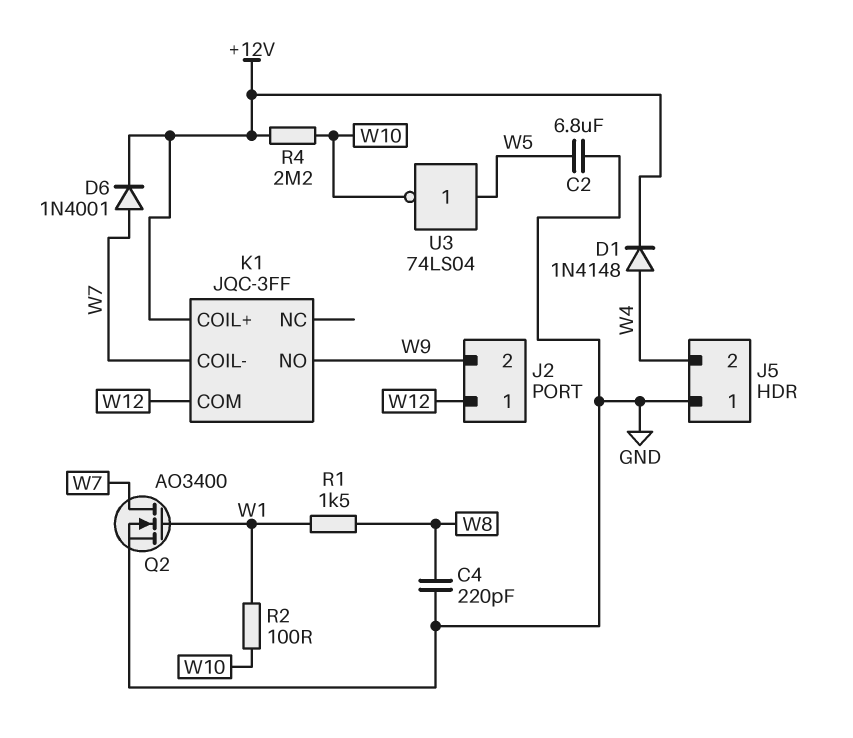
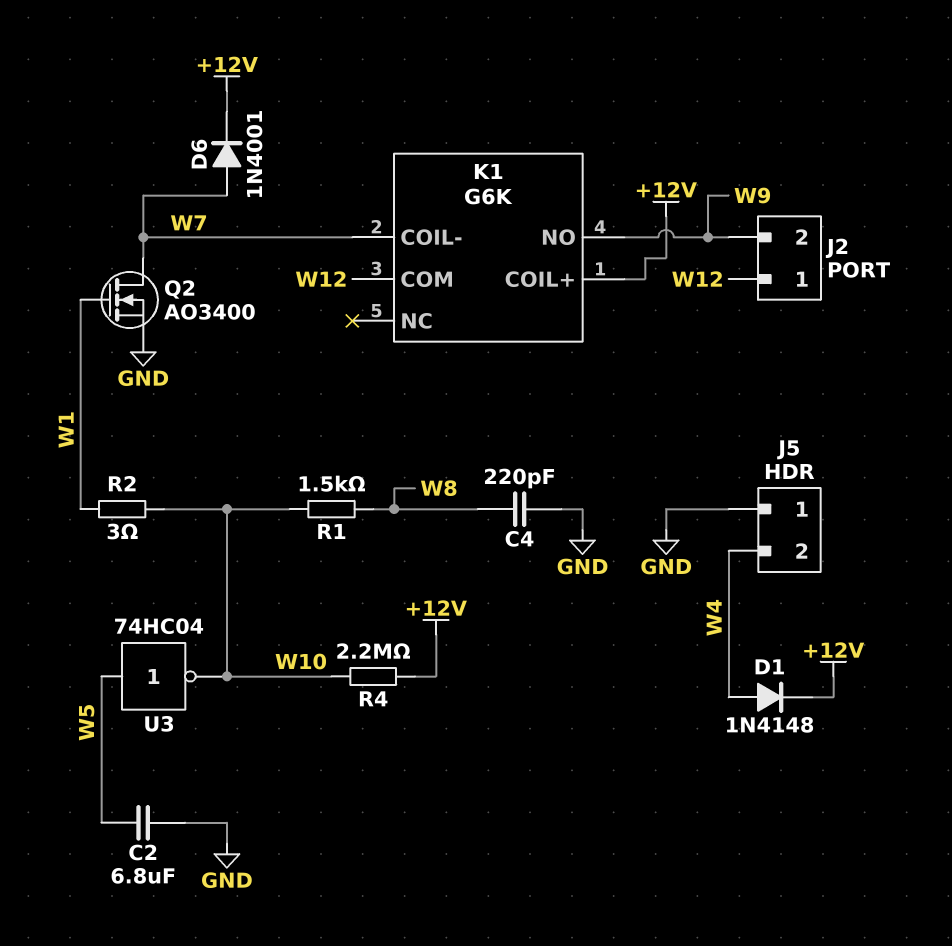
K1: JQC-3FF -> G6K
R1: 1.5k (W1, W8) -> 1.5k (W8, W10)
R2: 100 (W1, W10) -> 3 (W1, W10)
U3: NOT 74LS04 (in W5, out W10) -> NOT 74HC04 (in W5, out W10)

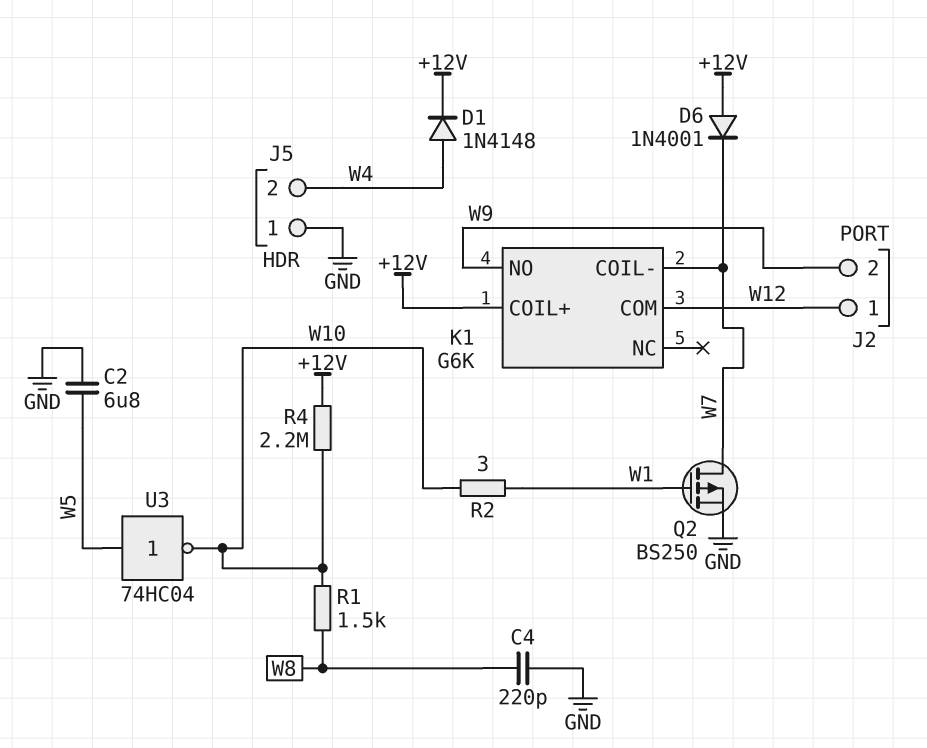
D6: diode 1N4001 (A W7, K +12V) -> diode 1N4001 (A +12V, K W7)
Q2: NMOS AO3400 (G W1, D W7, S GND) -> PMOS BS250 (G W1, D W7, S GND)

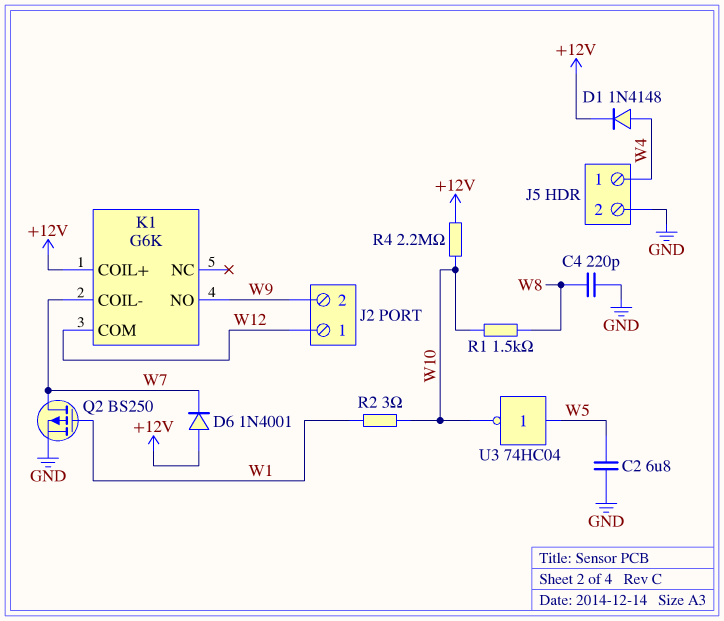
J5 pin 1: GND -> W4
J5 pin 2: W4 -> GND

